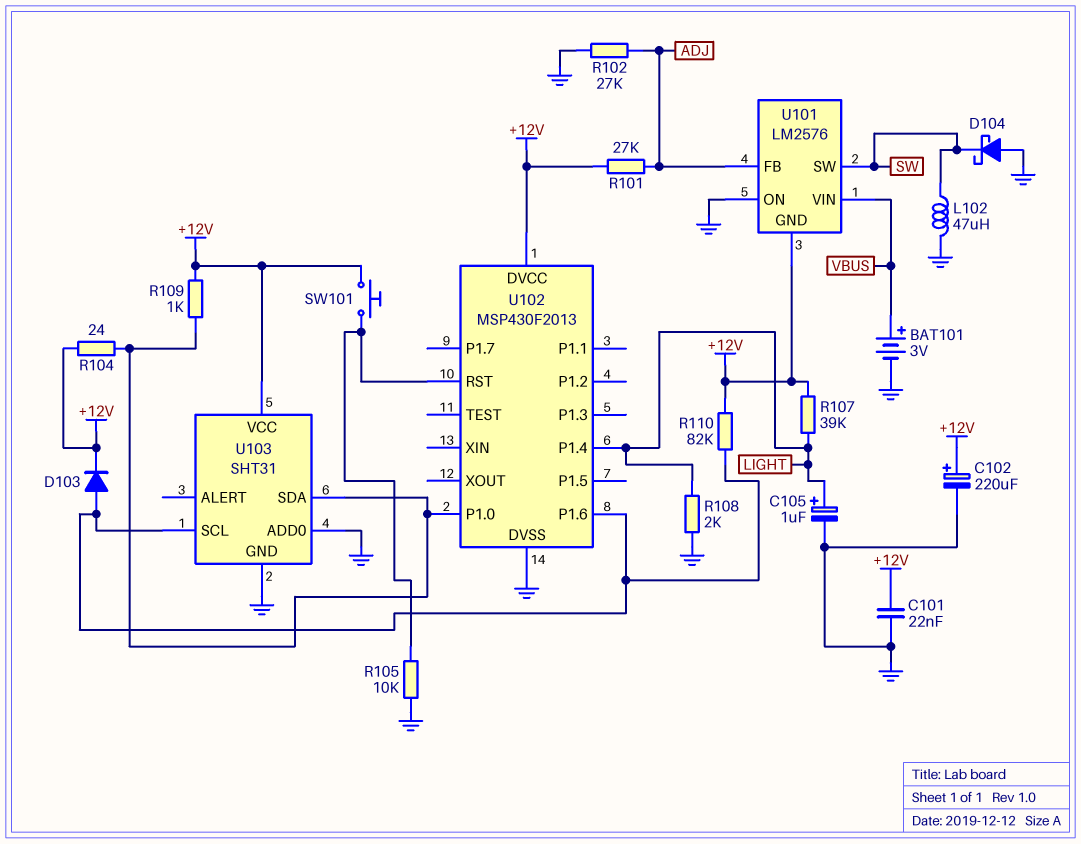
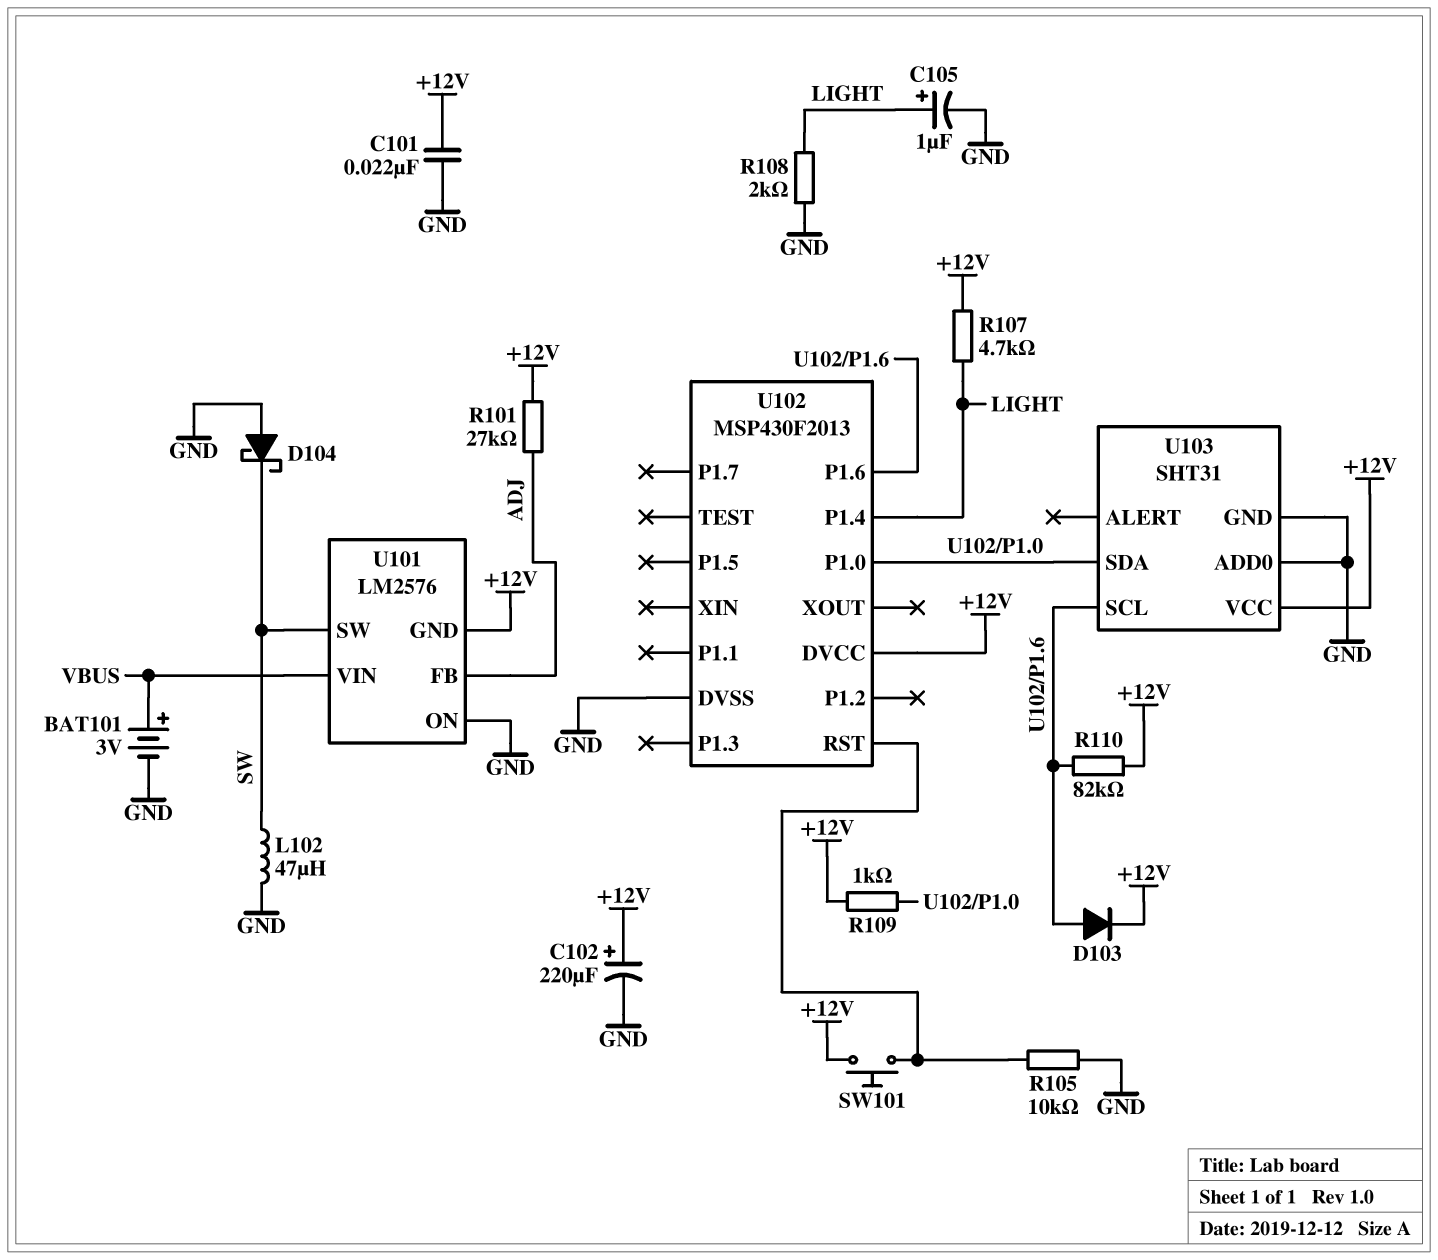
R102: 27k (ADJ, GND) -> none
R104: 24 (+12V, U102/P1.0) -> none
R107: 39k (+12V, LIGHT) -> 4.7k (+12V, LIGHT)

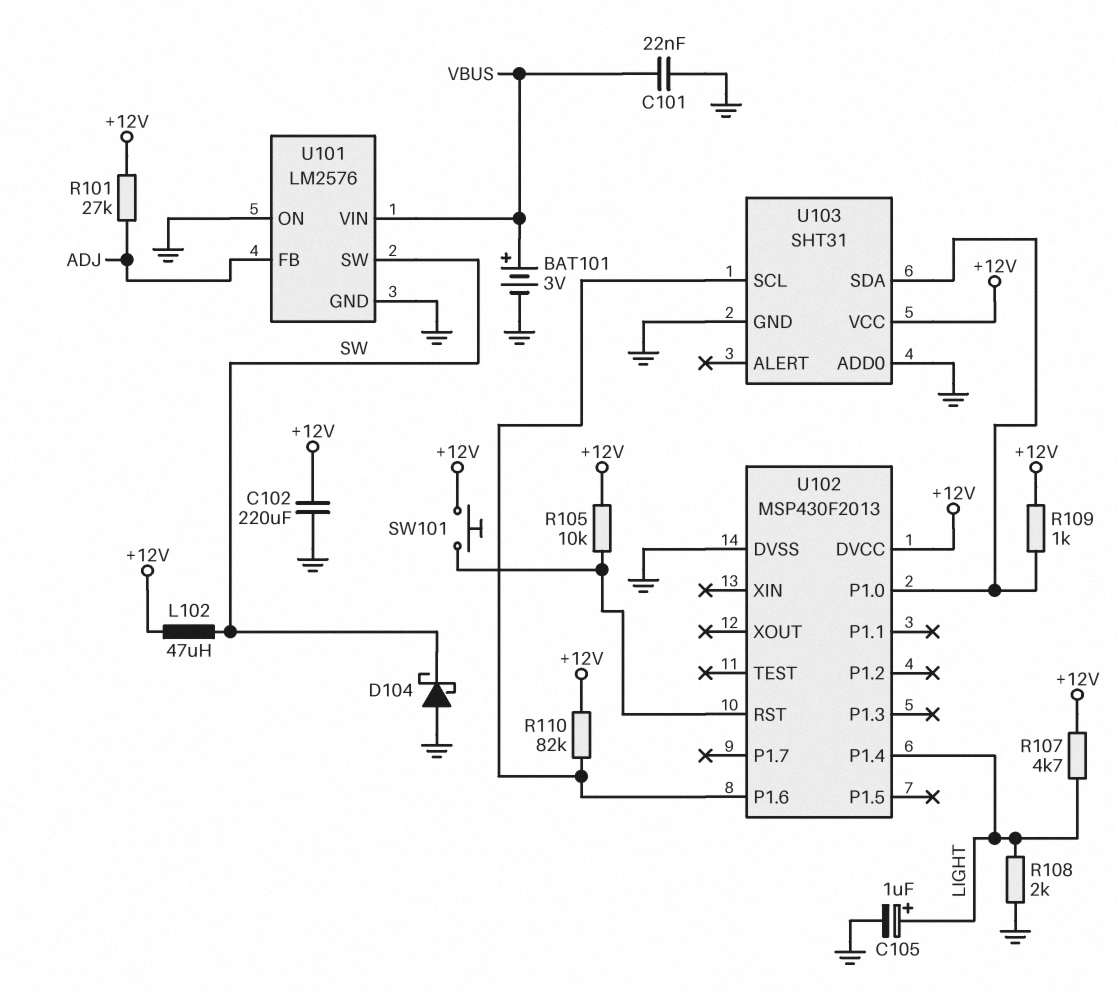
C101: 22nF (+12V, GND) -> 22nF (GND, VBUS)
C102: 220uF (plus +12V, minus GND) -> 220uF (+12V, GND)
D103: diode (A U102/P1.6, K +12V) -> none
L102: 47uH (GND, SW) -> 47uH (+12V, SW)
R105: 10k (GND, U102/RST) -> 10k (+12V, U102/RST)
U101 pin GND: +12V -> GND

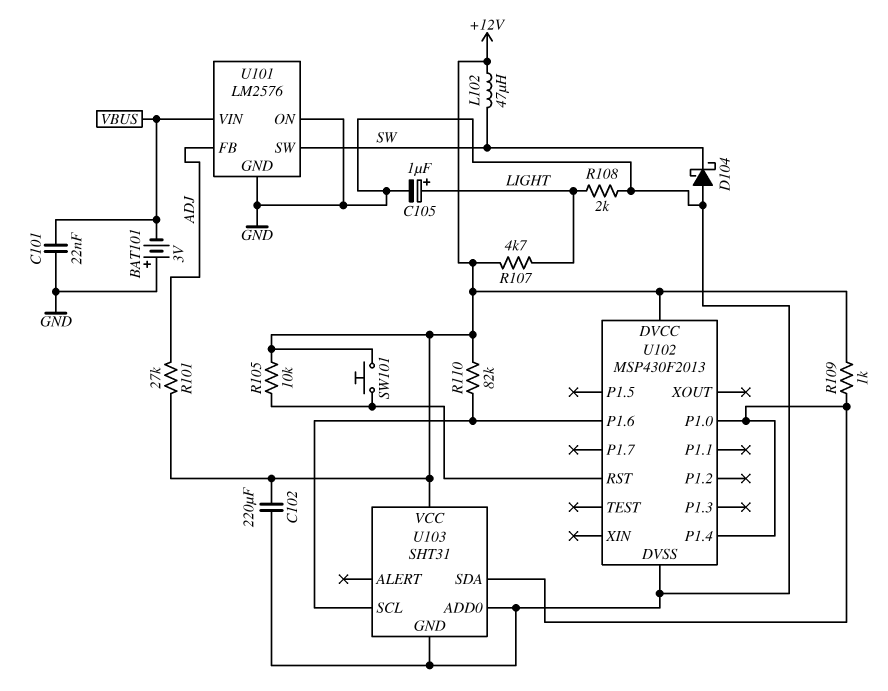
BAT101: 3V (plus VBUS, minus GND) -> 3V (plus GND, minus VBUS)
U102 pin P1.4: LIGHT -> U102/P1.0

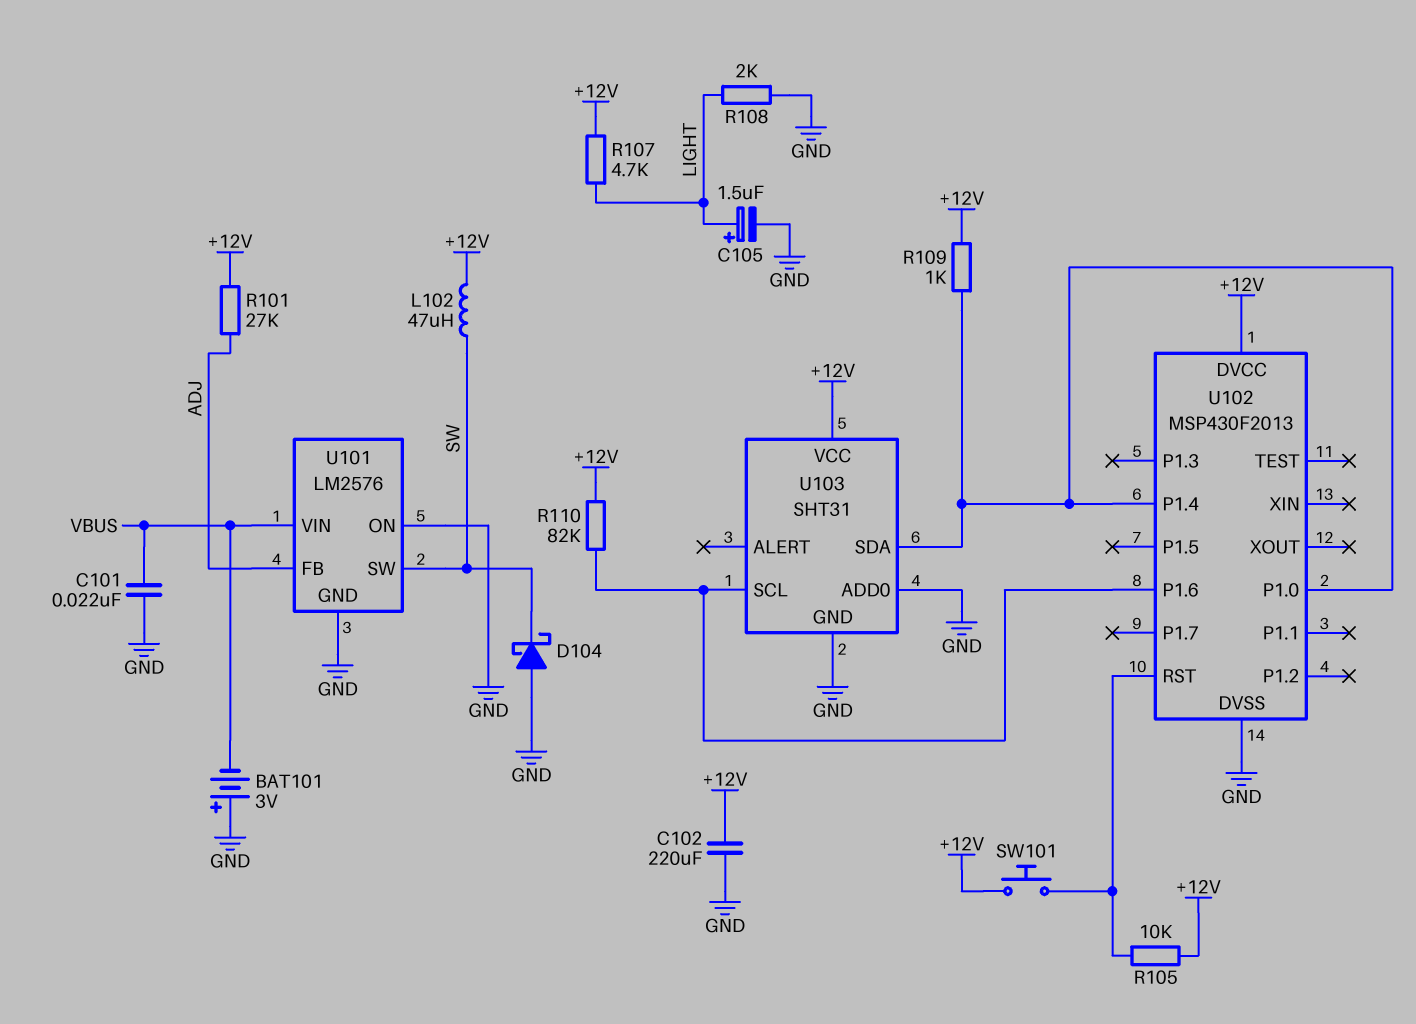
C105: 1uF (plus LIGHT, minus GND) -> 1.5uF (plus LIGHT, minus GND)

